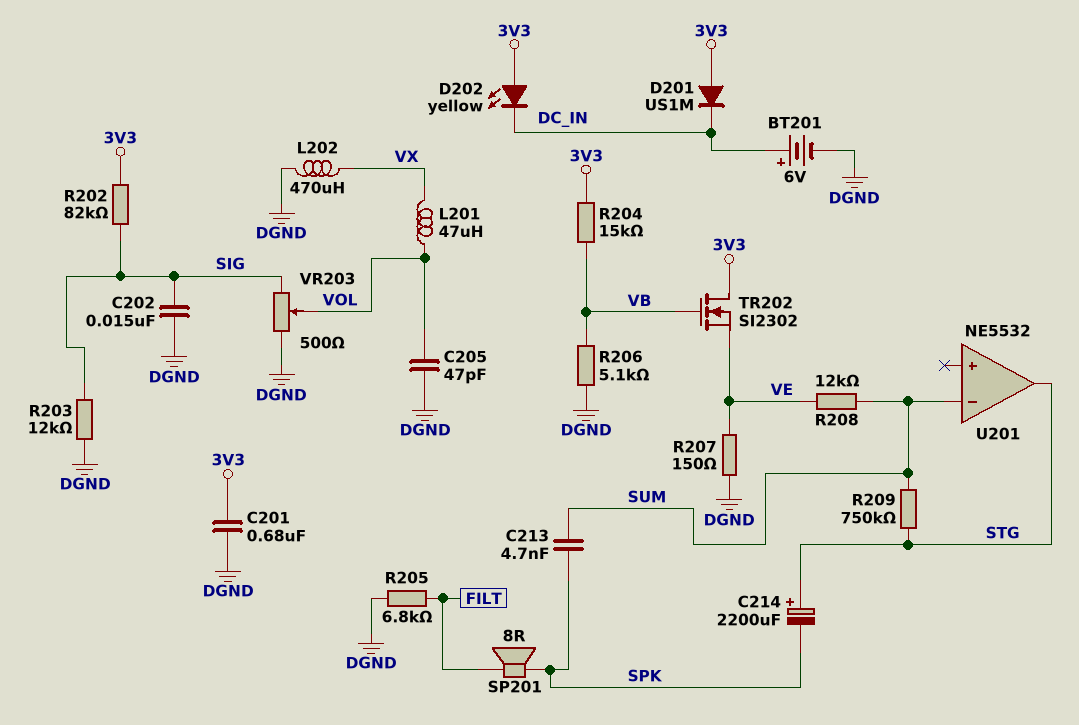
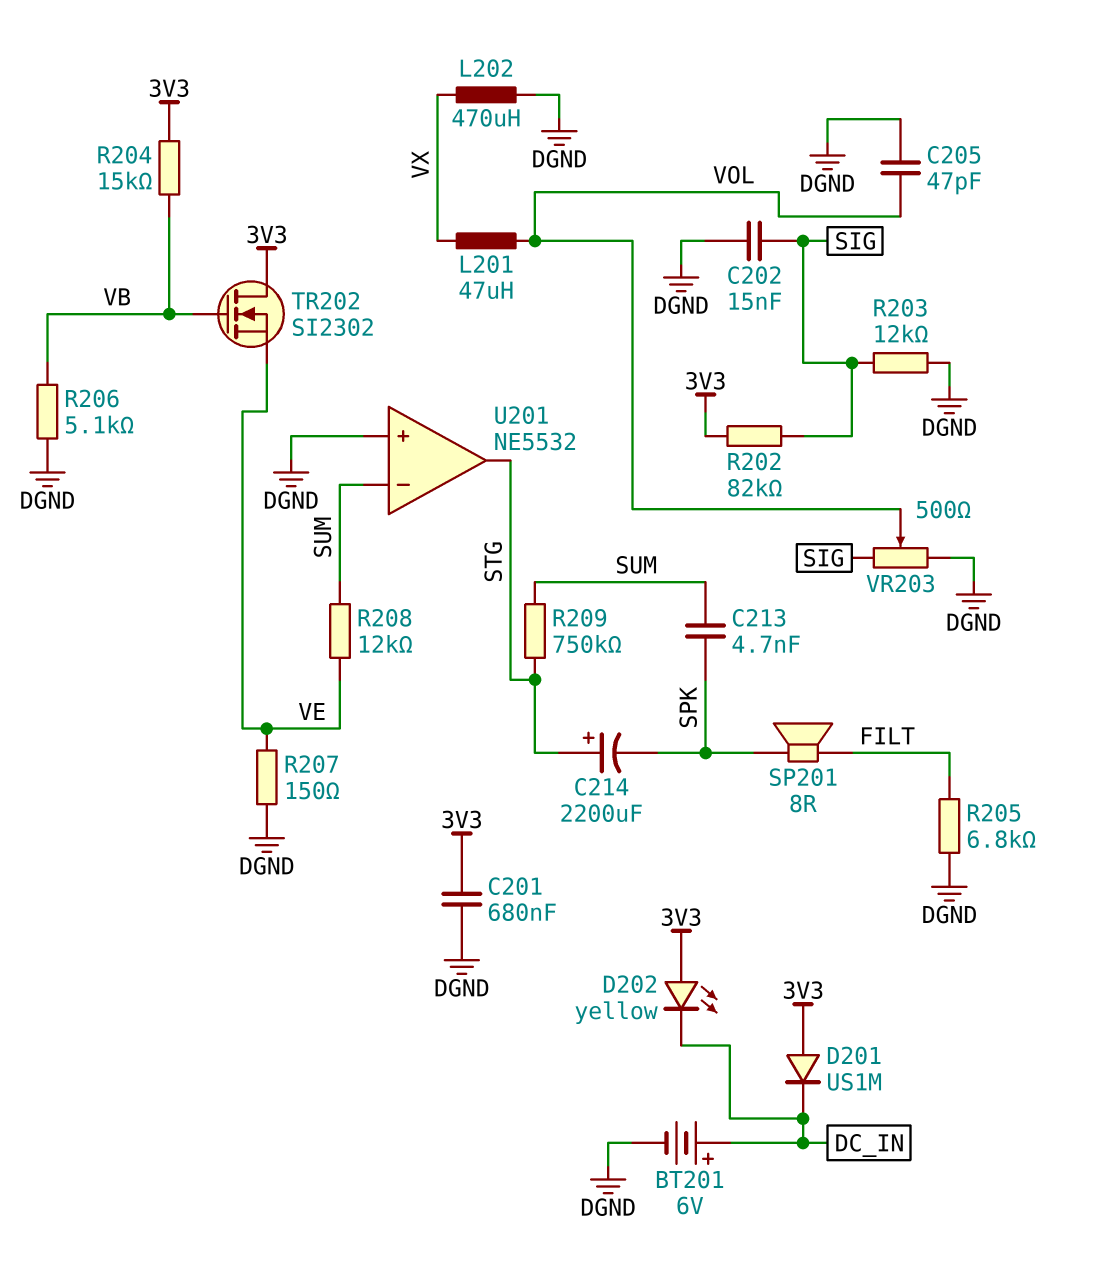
U201 pin in+: none -> DGND

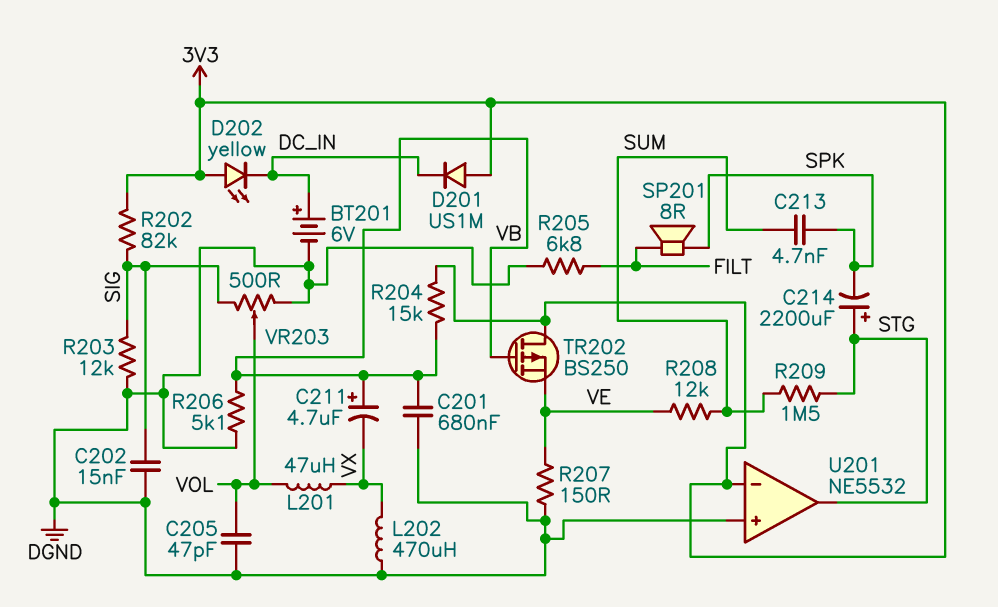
C201: 680nF (3V3, DGND) -> 680nF (DGND, VB)
C211: none -> 4.7uF (plus VB, minus VX)
R209: 750k (STG, SUM) -> 1.5M (STG, SUM)
TR202: NMOS SI2302 (G VB, D 3V3, S VE) -> PMOS BS250 (G VB, D 3V3, S VE)
U201 pin in-: SUM -> 3V3

